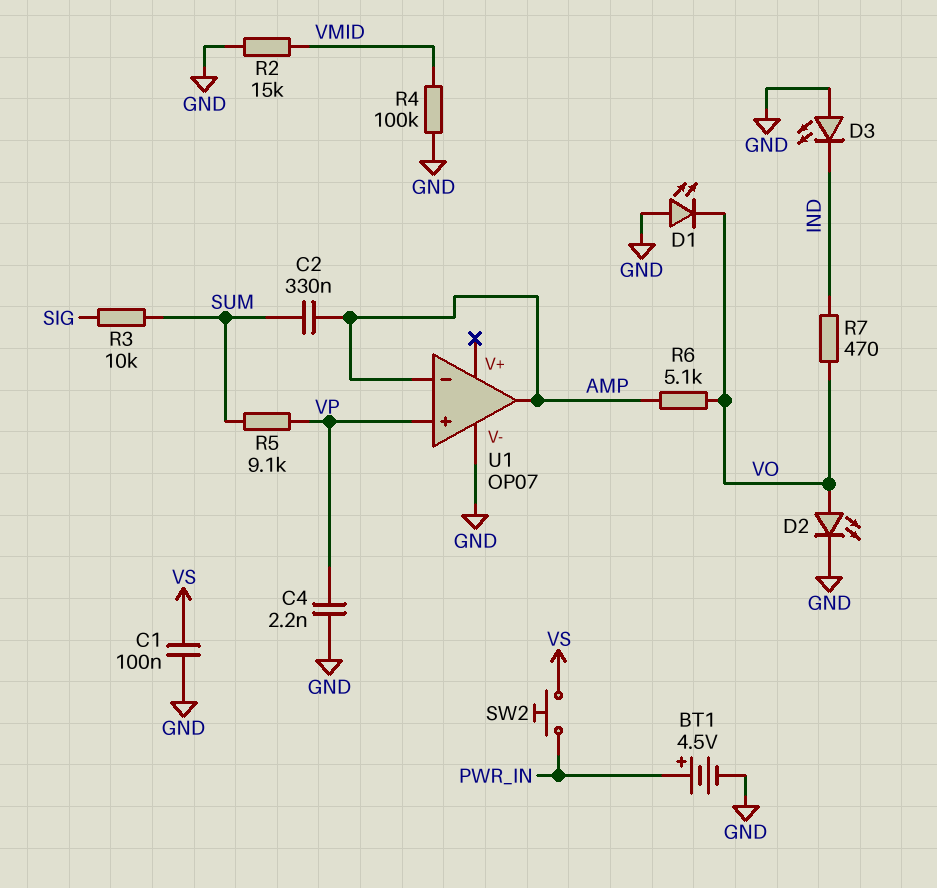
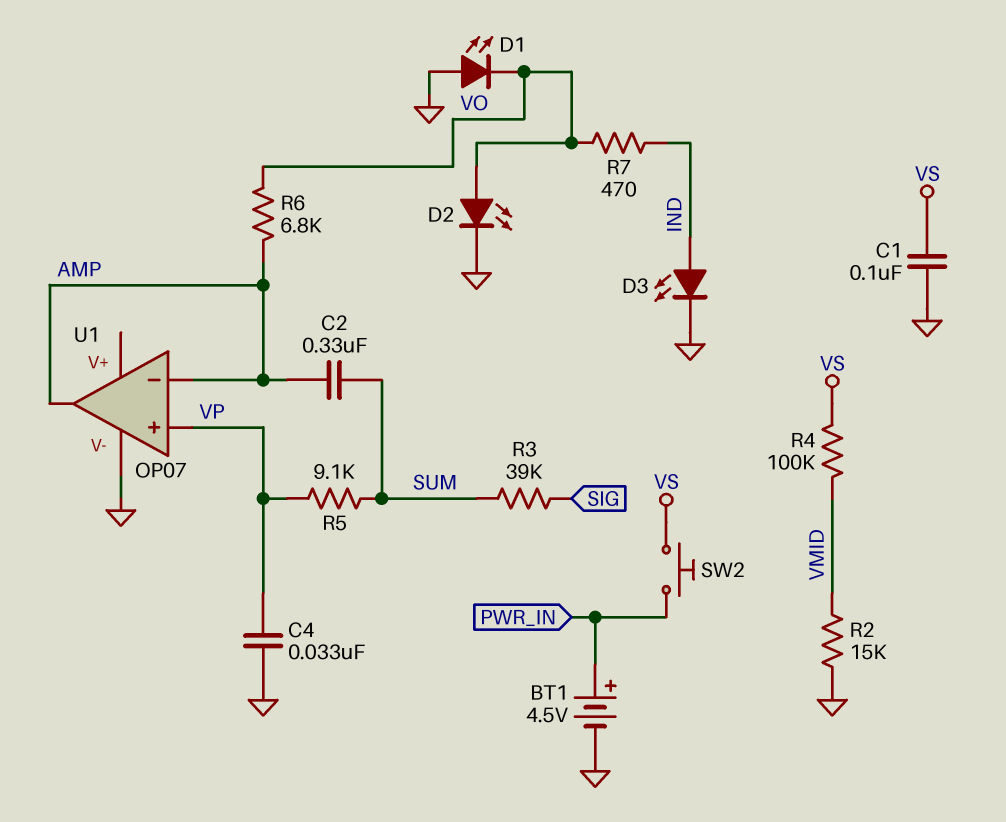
C4: 2.2nF (GND, VP) -> 33nF (GND, VP)
D3: LED (A GND, K IND) -> LED (A IND, K GND)
R3: 10k (SIG, SUM) -> 39k (SIG, SUM)
R4: 100k (GND, VMID) -> 100k (VMID, VS)
R6: 5.1k (AMP, VO) -> 6.8k (AMP, VO)

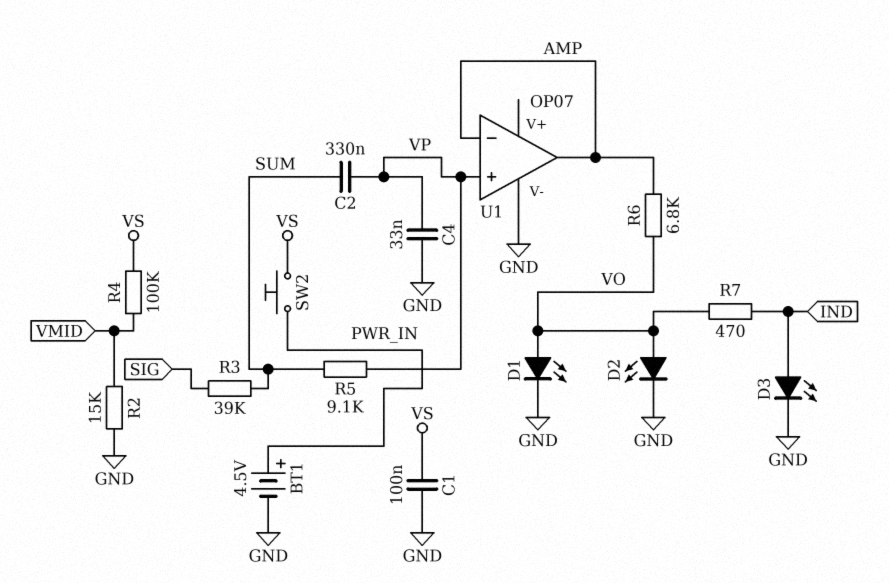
C2: 330nF (AMP, SUM) -> 330nF (SUM, VP)
D1: LED (A GND, K VO) -> LED (A VO, K GND)

